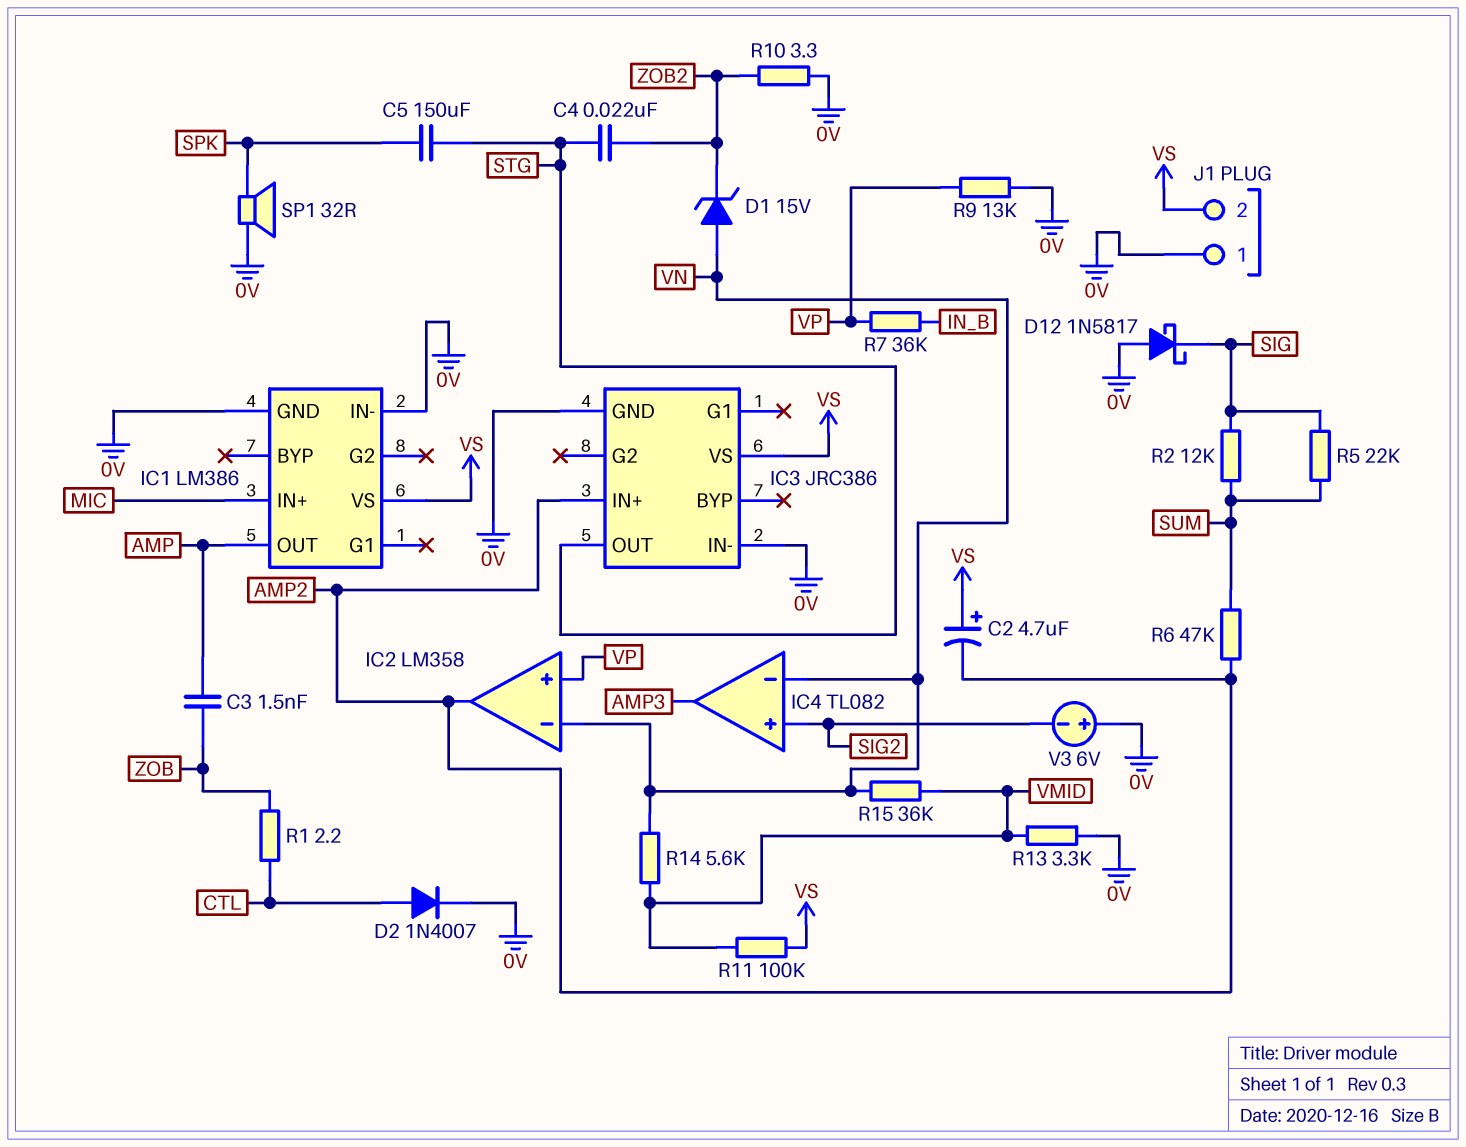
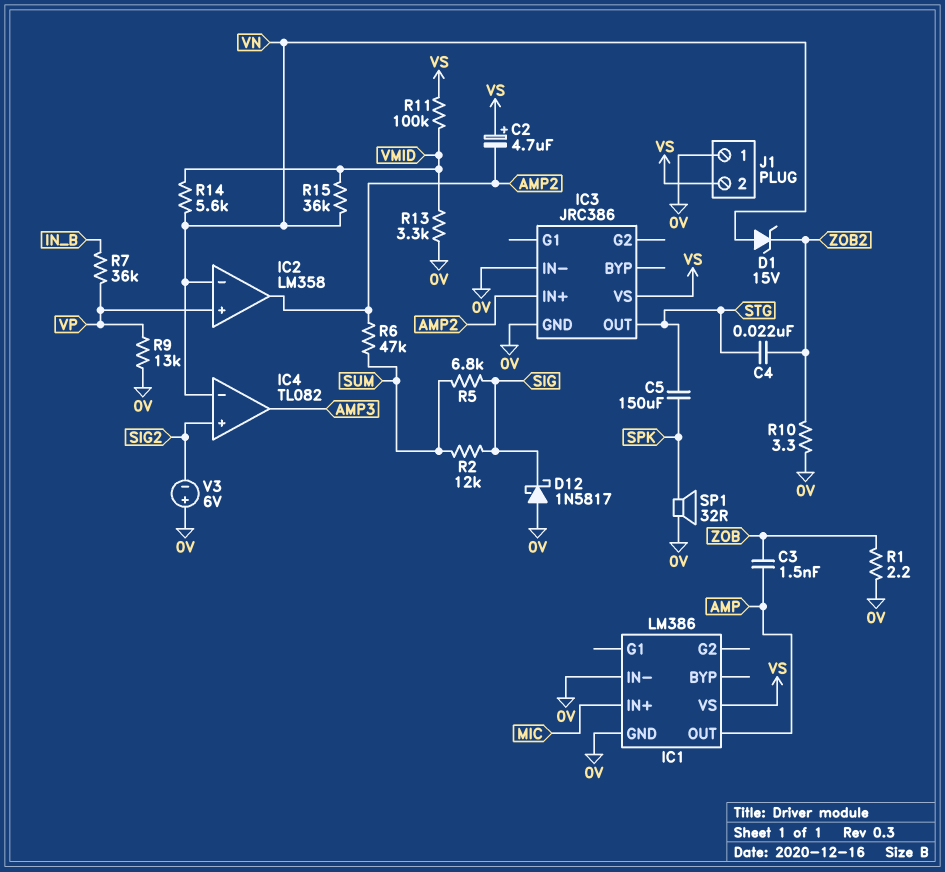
D2: diode 1N4007 (A CTL, K 0V) -> none
R1: 2.2 (CTL, ZOB) -> 2.2 (0V, ZOB)
R5: 22k (SIG, SUM) -> 6.8k (SIG, SUM)

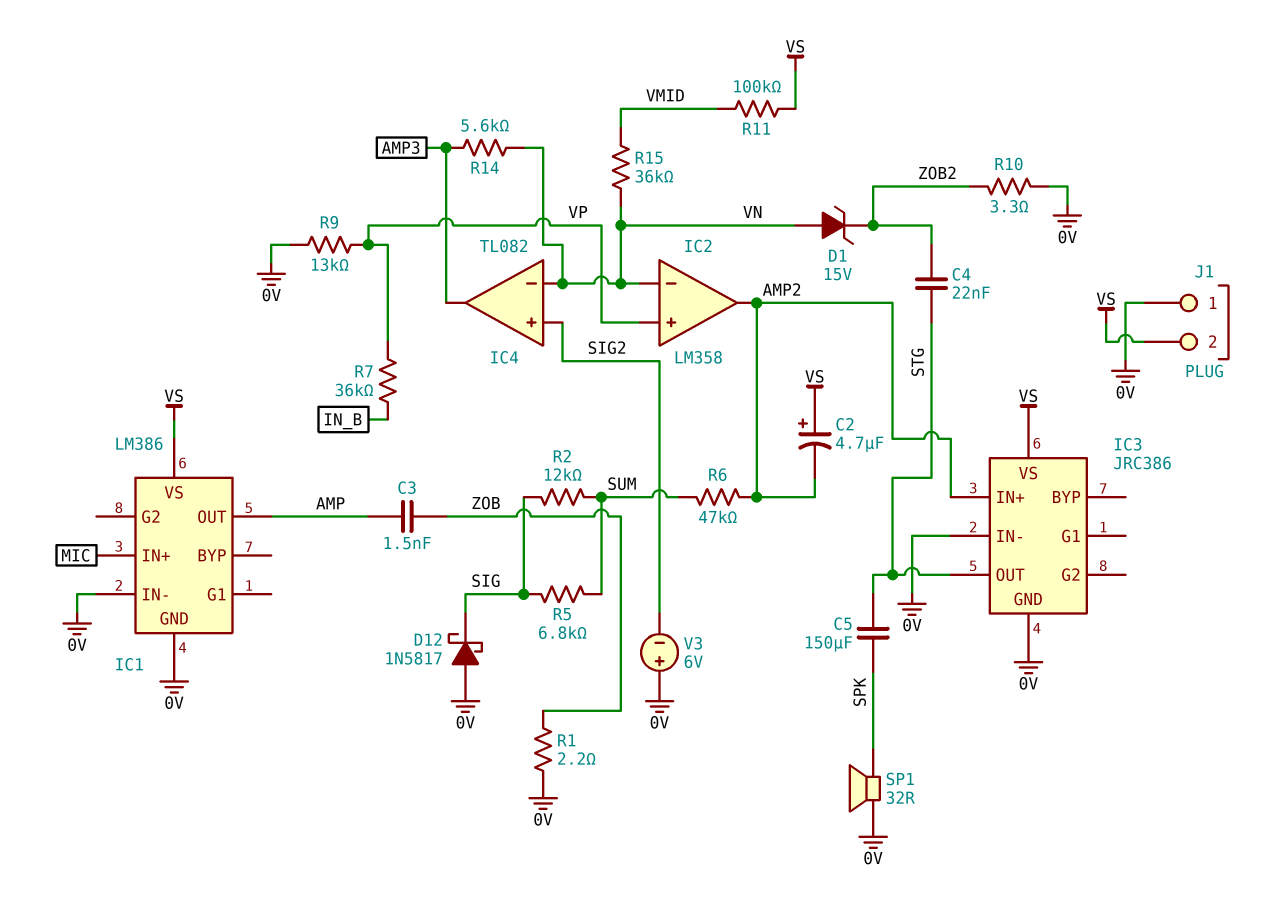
R13: 3.3k (0V, VMID) -> none
R14: 5.6k (VMID, VN) -> 5.6k (AMP3, VN)

